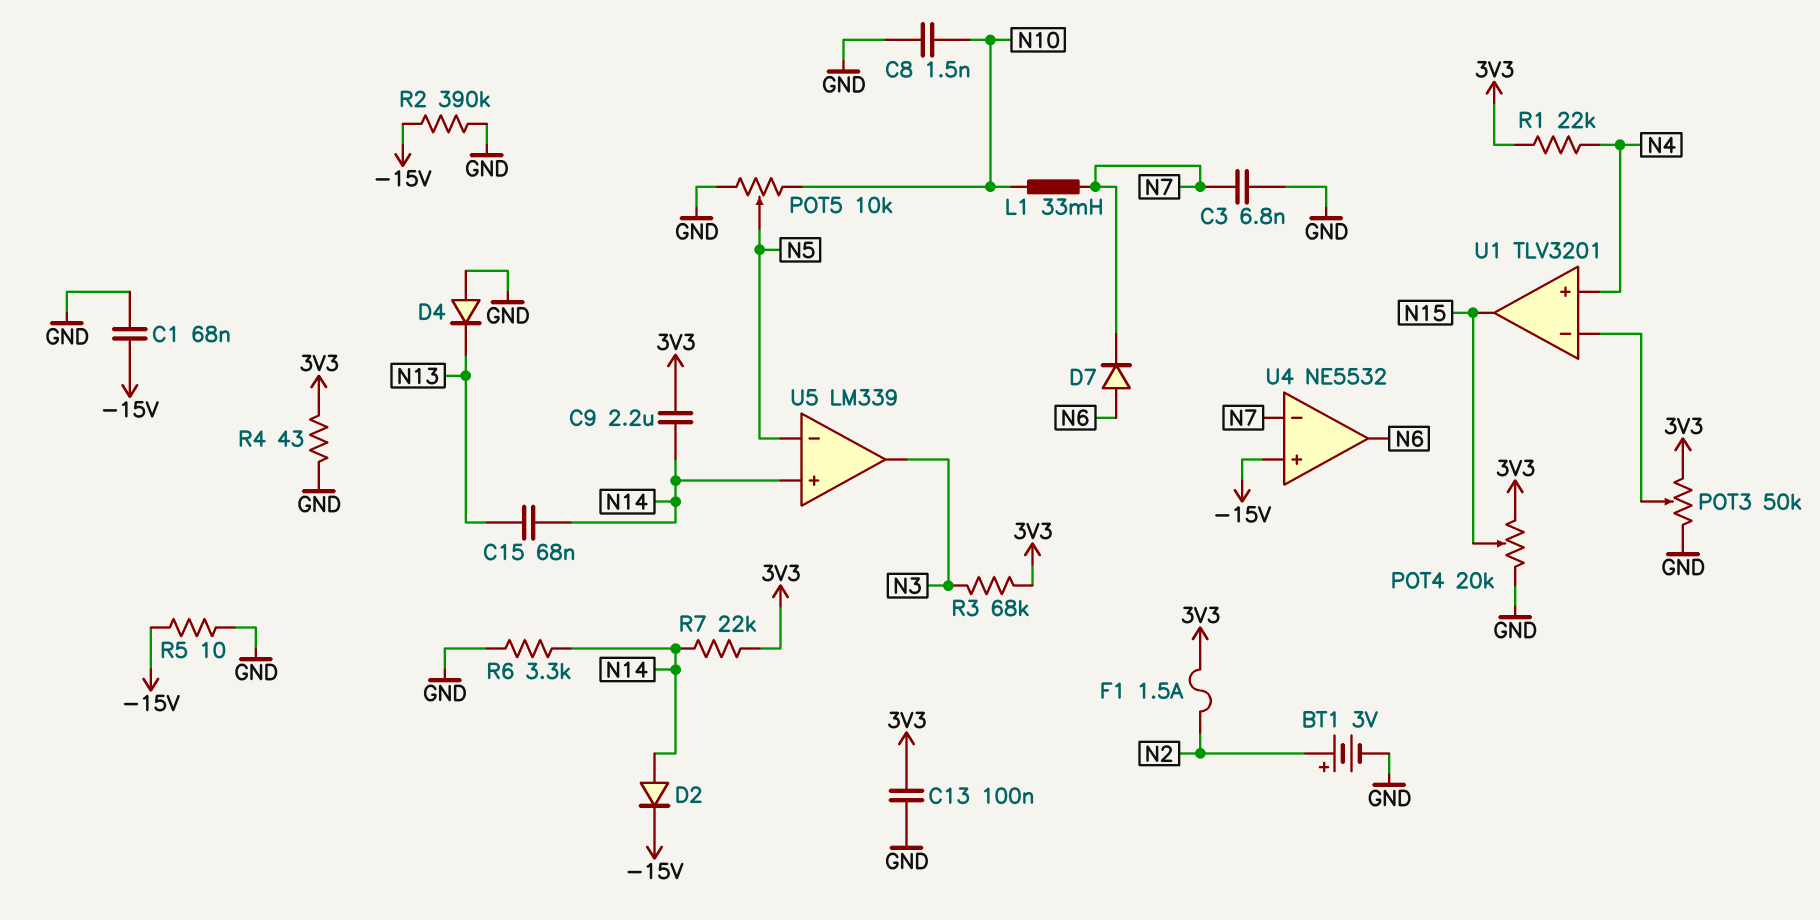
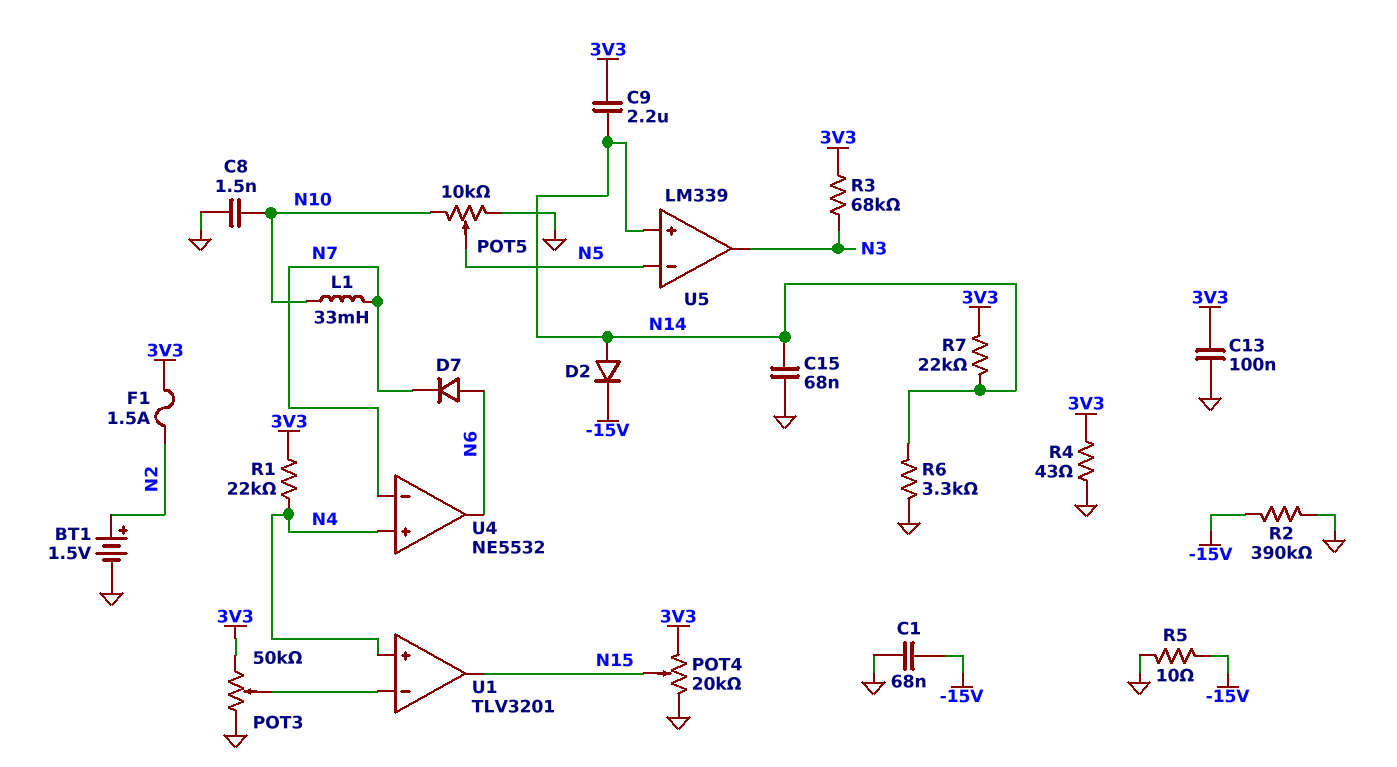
BT1: 3V (plus N2, minus GND) -> 1.5V (plus N2, minus GND)
C3: 6.8nF (GND, N7) -> none
C15: 68nF (N13, N14) -> 68nF (GND, N14)
D4: diode (A GND, K N13) -> none
U4 pin in+: -15V -> N4

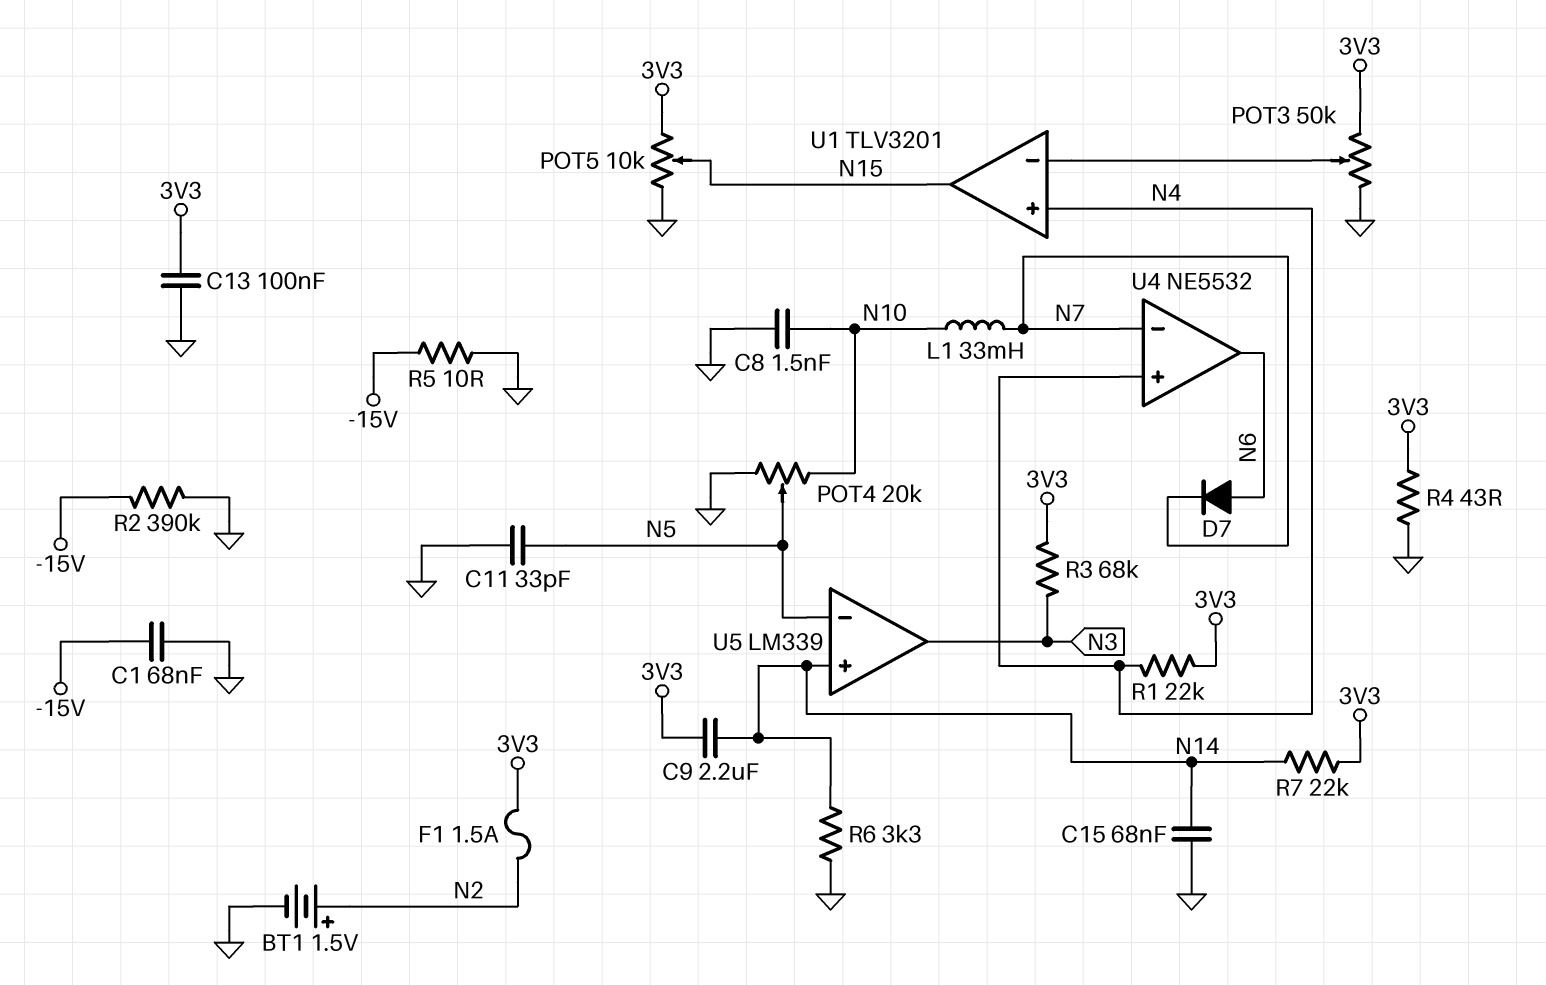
C11: none -> 33pF (GND, N5)
D2: diode (A N14, K -15V) -> none
POT4: 20k (3V3, GND, wiper N15) -> 20k (GND, N10, wiper N5)
POT5: 10k (GND, N10, wiper N5) -> 10k (3V3, GND, wiper N15)

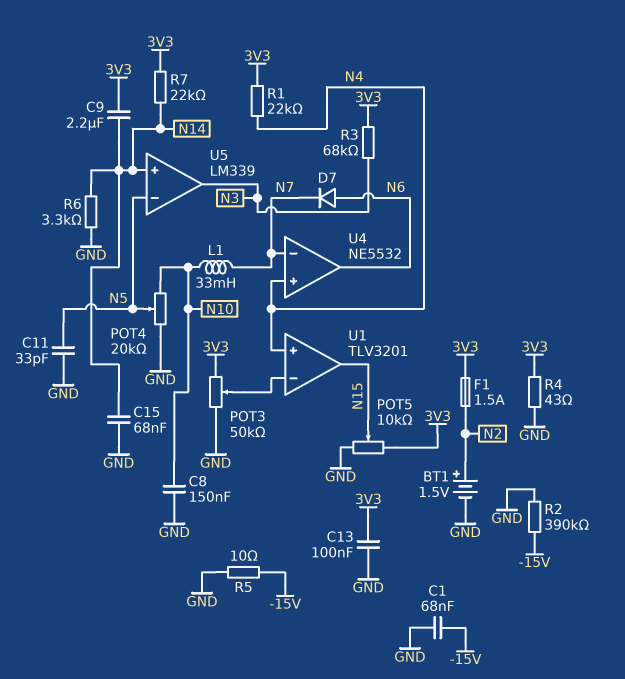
C8: 1.5nF (GND, N10) -> 150nF (GND, N10)

